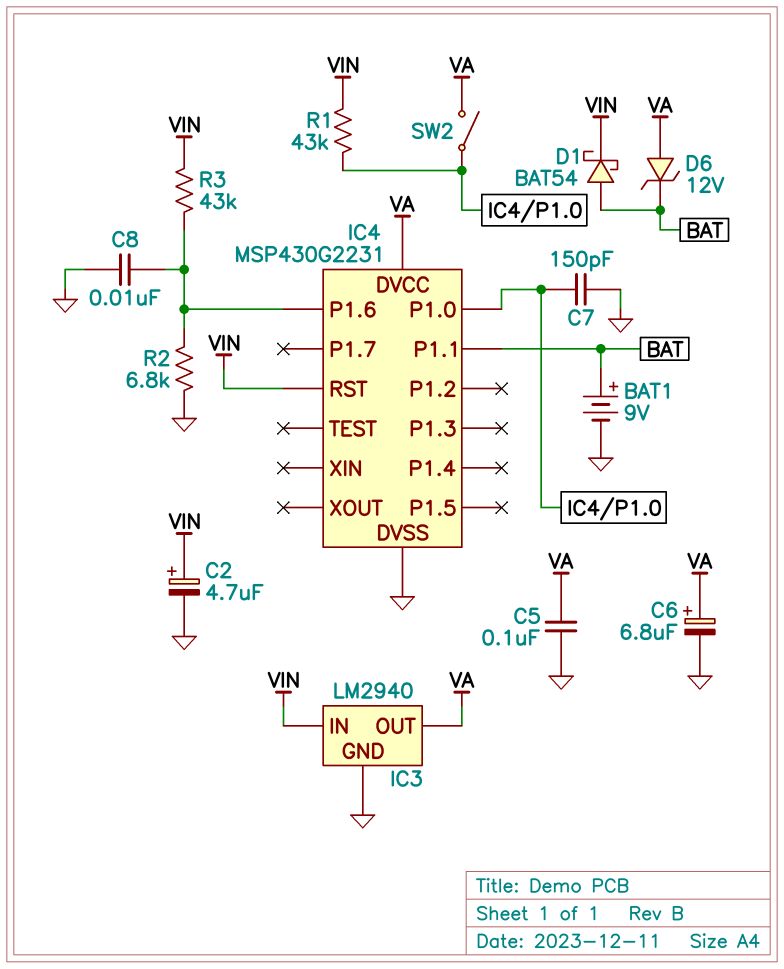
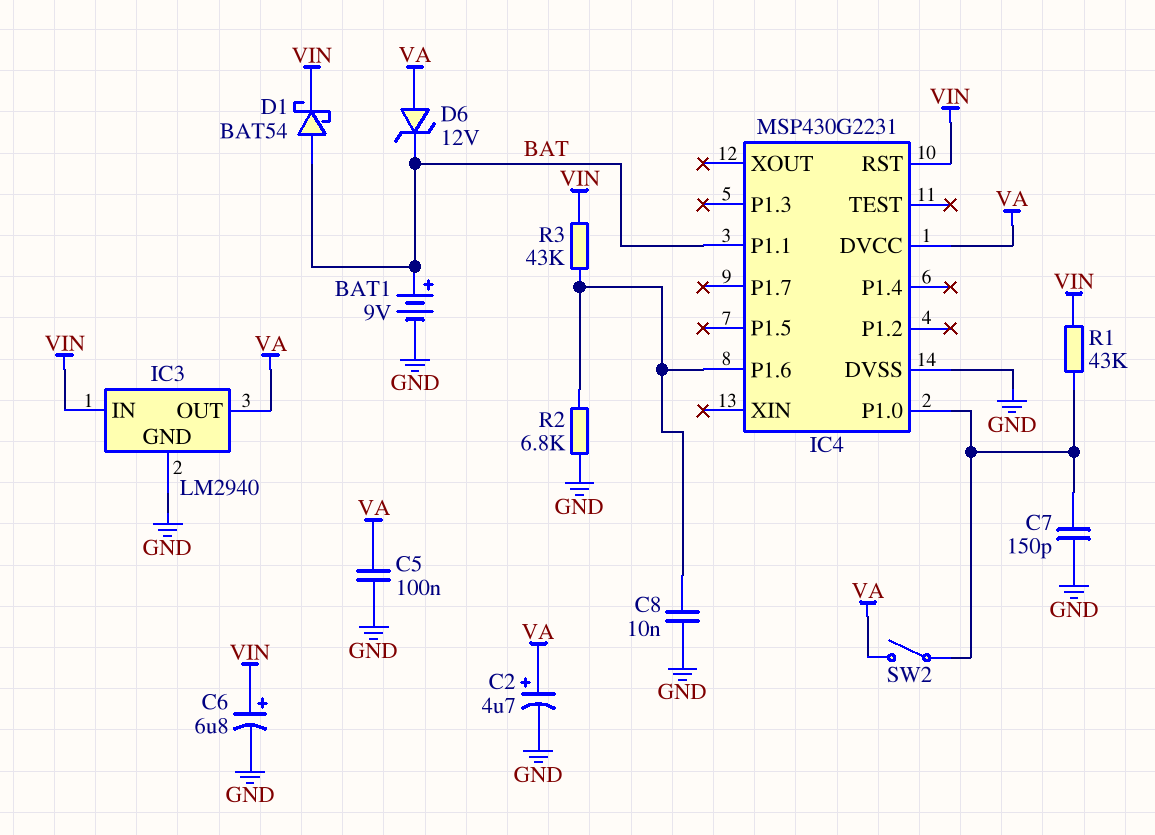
C2: 4.7uF (plus VIN, minus GND) -> 4.7uF (plus VA, minus GND)
C6: 6.8uF (plus VA, minus GND) -> 6.8uF (plus VIN, minus GND)

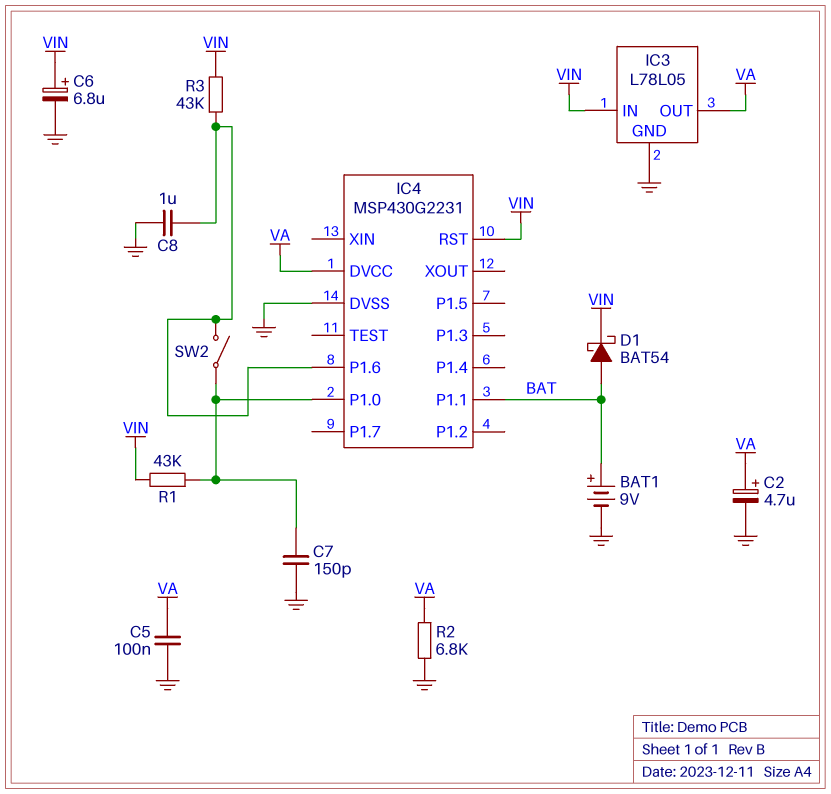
C8: 10nF (GND, IC4/P1.6) -> 1uF (GND, IC4/P1.6)
D6: zener 12V (A VA, K BAT) -> none
IC3: LM2940 -> L78L05
R2: 6.8k (GND, IC4/P1.6) -> 6.8k (GND, VA)
SW2: switch (IC4/P1.0, VA) -> switch (IC4/P1.0, IC4/P1.6)

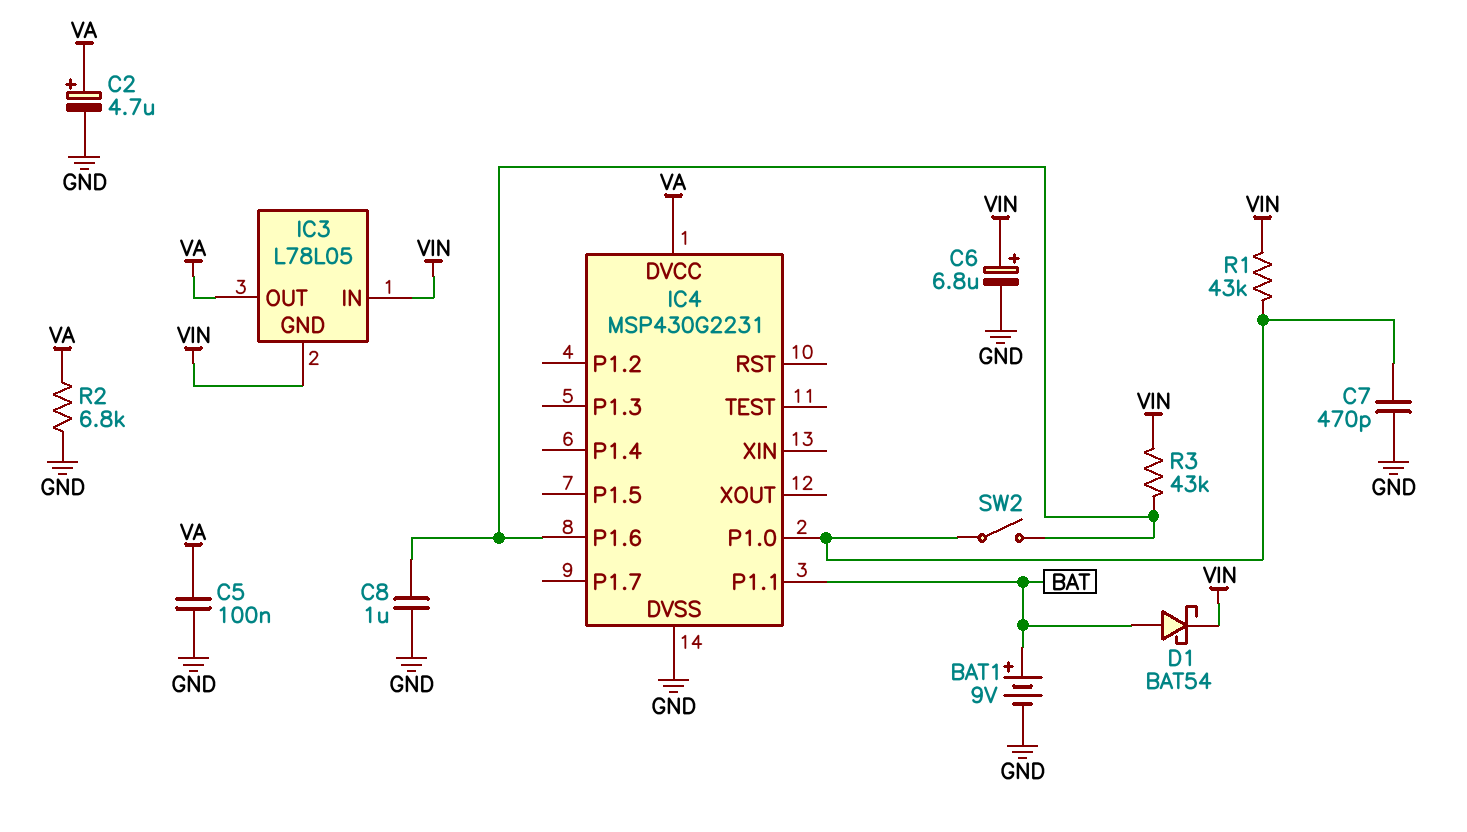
C7: 150pF (GND, IC4/P1.0) -> 470pF (GND, IC4/P1.0)
IC3 pin GND: GND -> VIN
IC4 pin RST: VIN -> none

